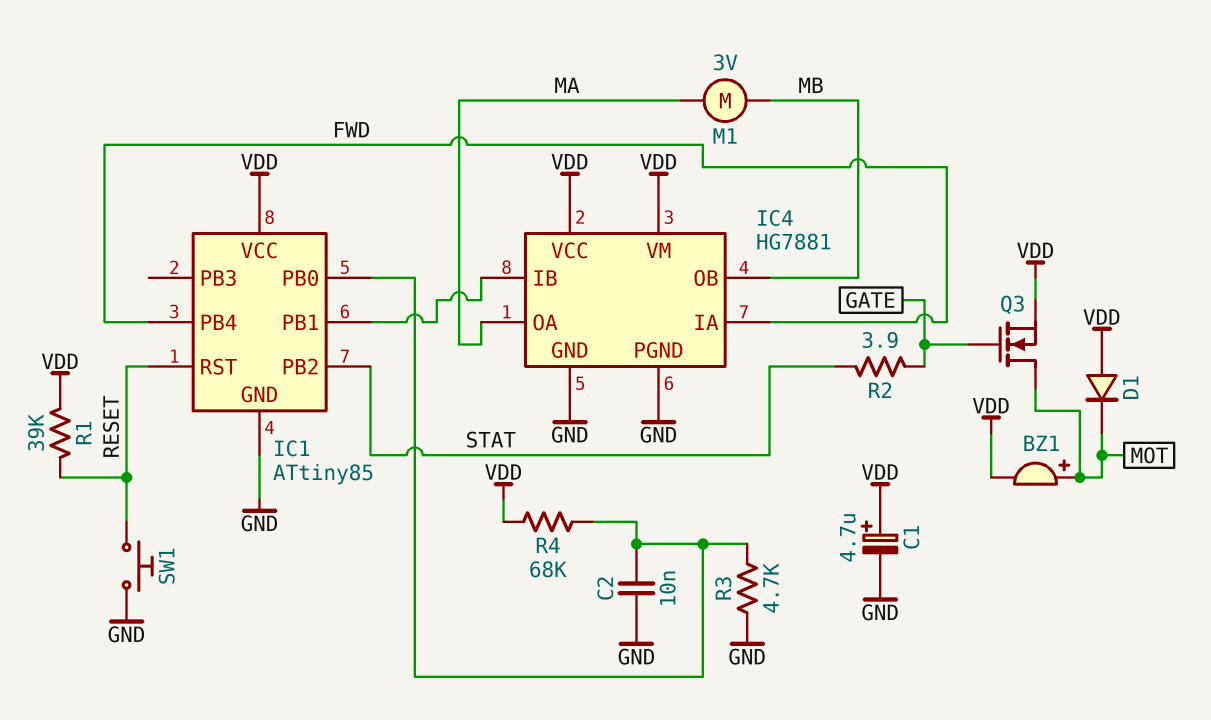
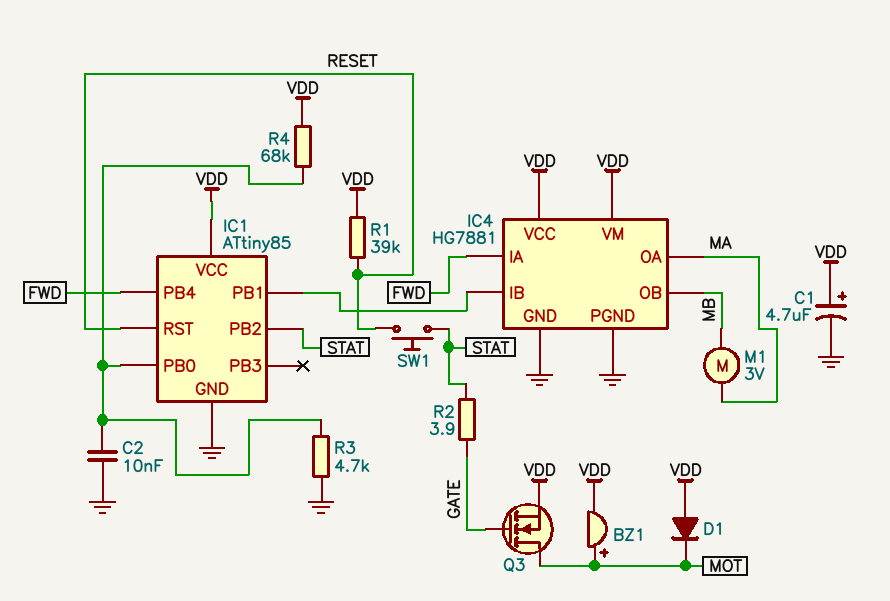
SW1: button (GND, RESET) -> button (RESET, STAT)

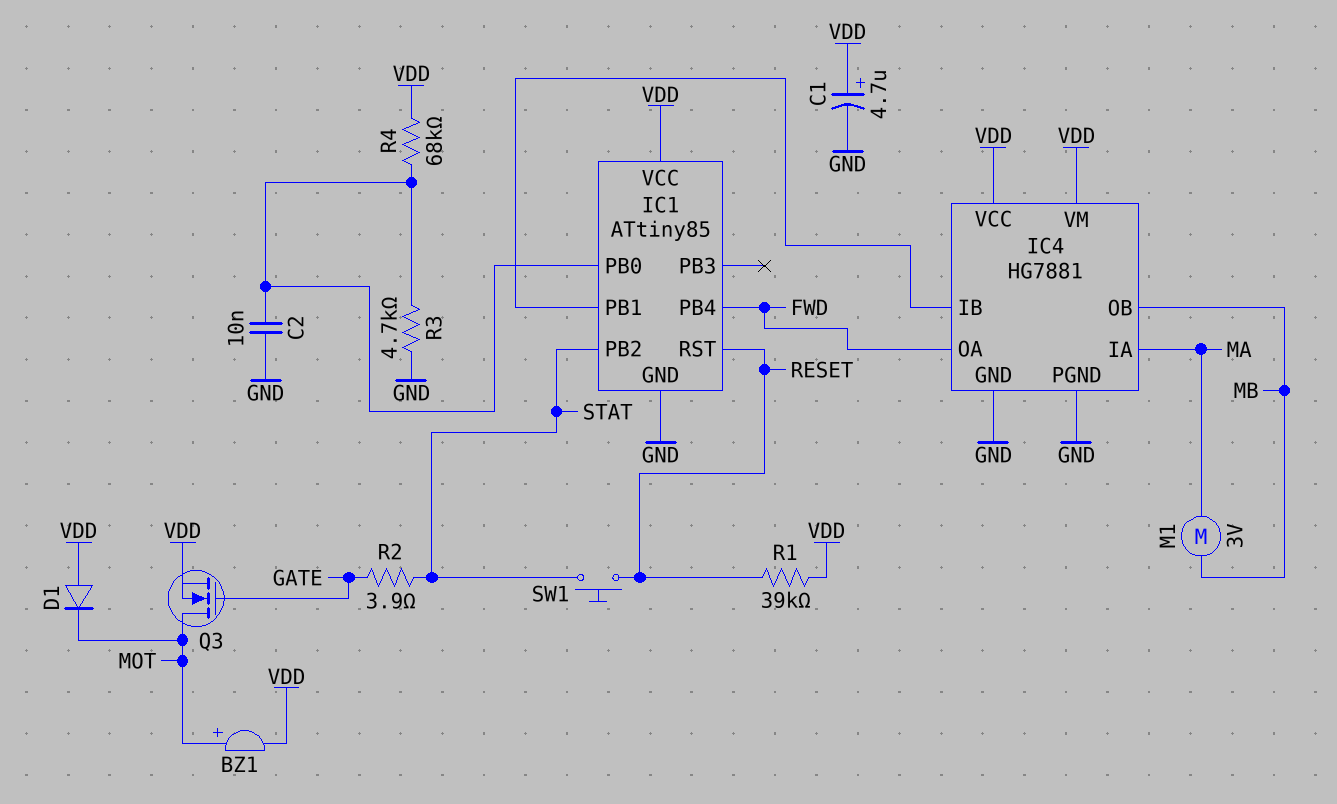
IC4 pin IA: FWD -> MA
IC4 pin OA: MA -> FWD

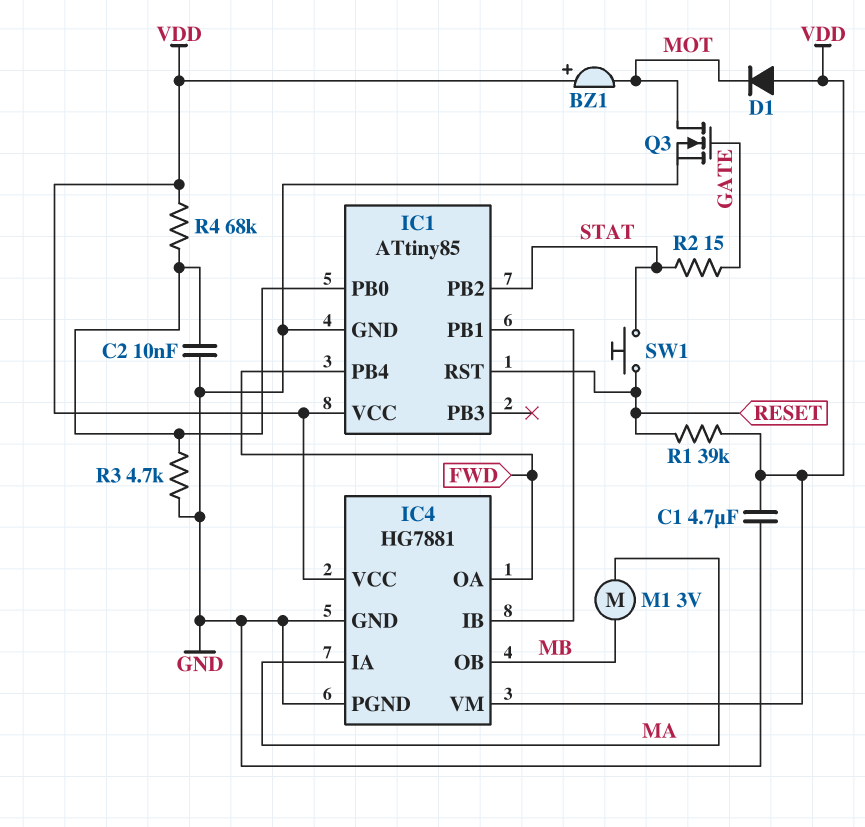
BZ1: buzzer (plus MOT, minus VDD) -> buzzer (plus VDD, minus MOT)
C1: 4.7uF (plus VDD, minus GND) -> 4.7uF (GND, VDD)
Q3: NMOS (G GATE, D MOT, S VDD) -> NMOS (G GATE, D MOT, S GND)
R2: 3.9 (GATE, STAT) -> 15 (GATE, STAT)

